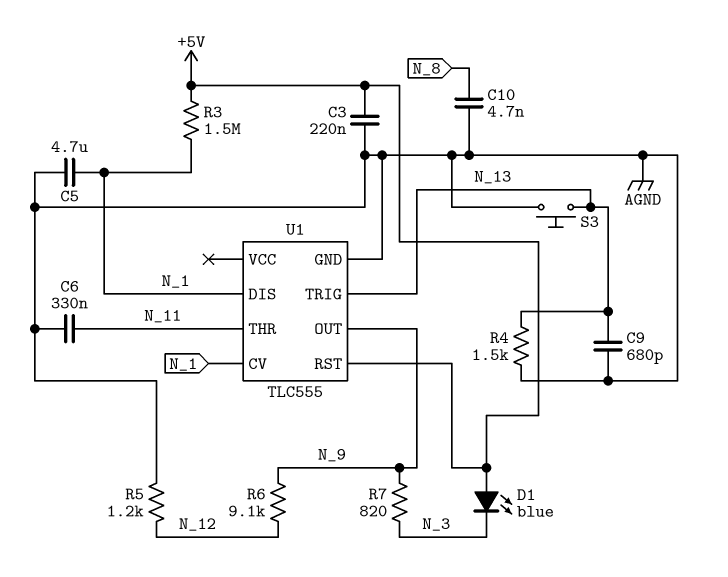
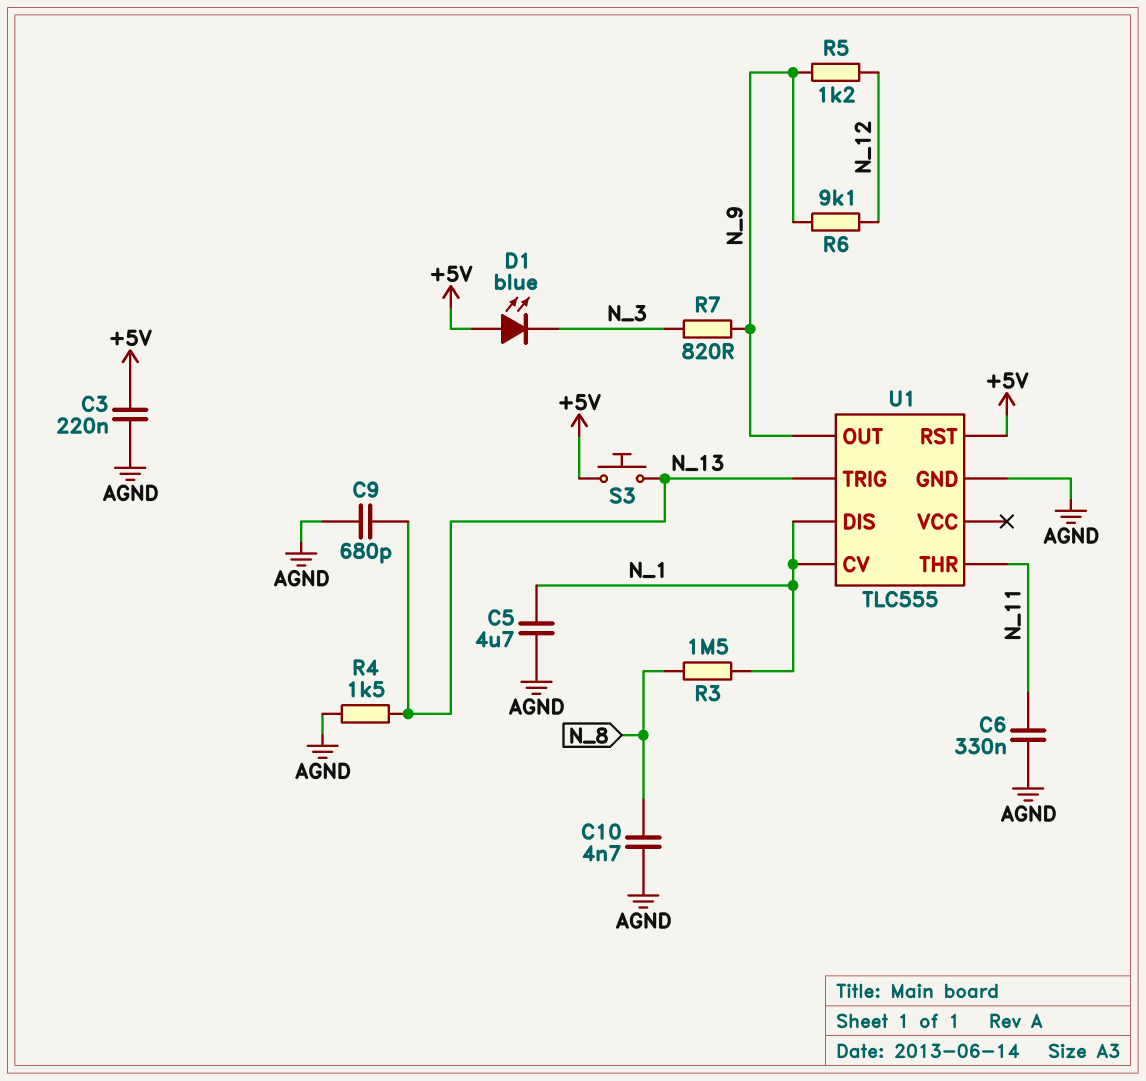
R3: 1.5M (+5V, N_1) -> 1.5M (N_1, N_8)
R5: 1.2k (AGND, N_12) -> 1.2k (N_9, N_12)
S3: button (AGND, N_13) -> button (+5V, N_13)

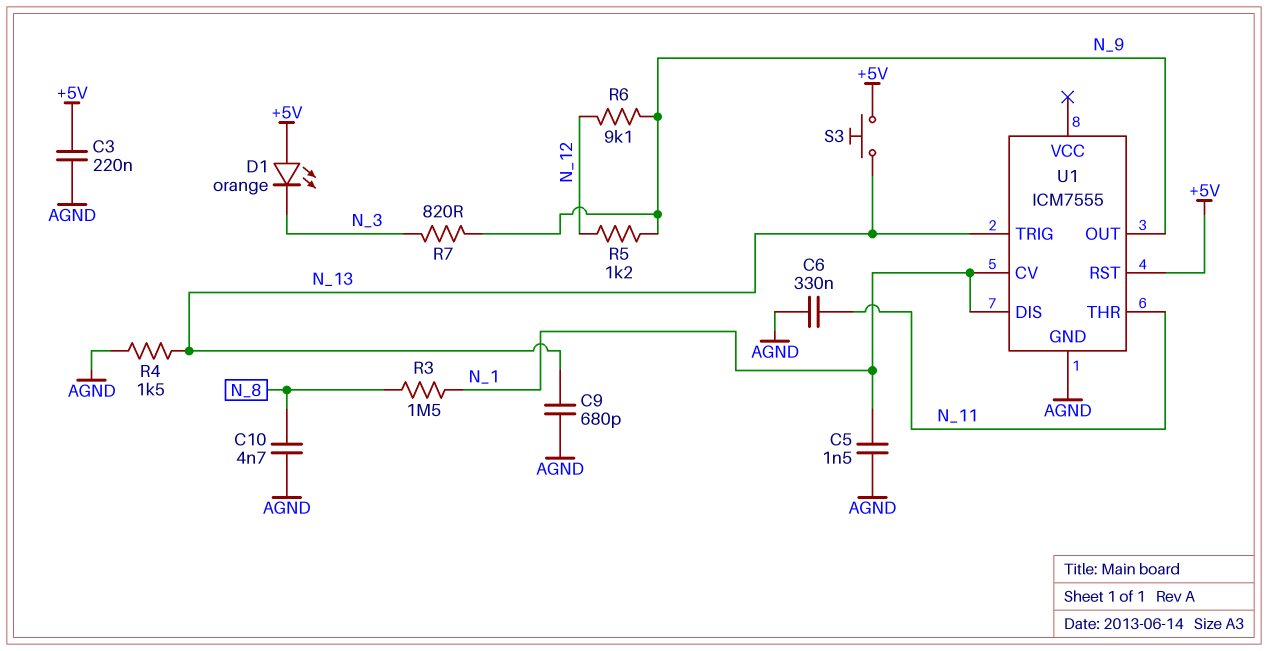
C5: 4.7uF (AGND, N_1) -> 1.5nF (AGND, N_1)
D1: LED blue (A +5V, K N_3) -> LED orange (A +5V, K N_3)
U1: TLC555 -> ICM7555

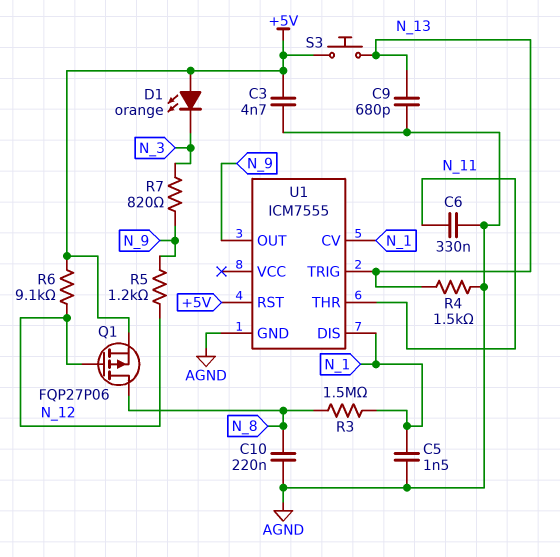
C3: 220nF (+5V, AGND) -> 4.7nF (+5V, AGND)
C10: 4.7nF (AGND, N_8) -> 220nF (AGND, N_8)
Q1: none -> PMOS FQP27P06 (G N_12, D N_8, S +5V)
R6: 9.1k (N_9, N_12) -> 9.1k (+5V, N_12)

